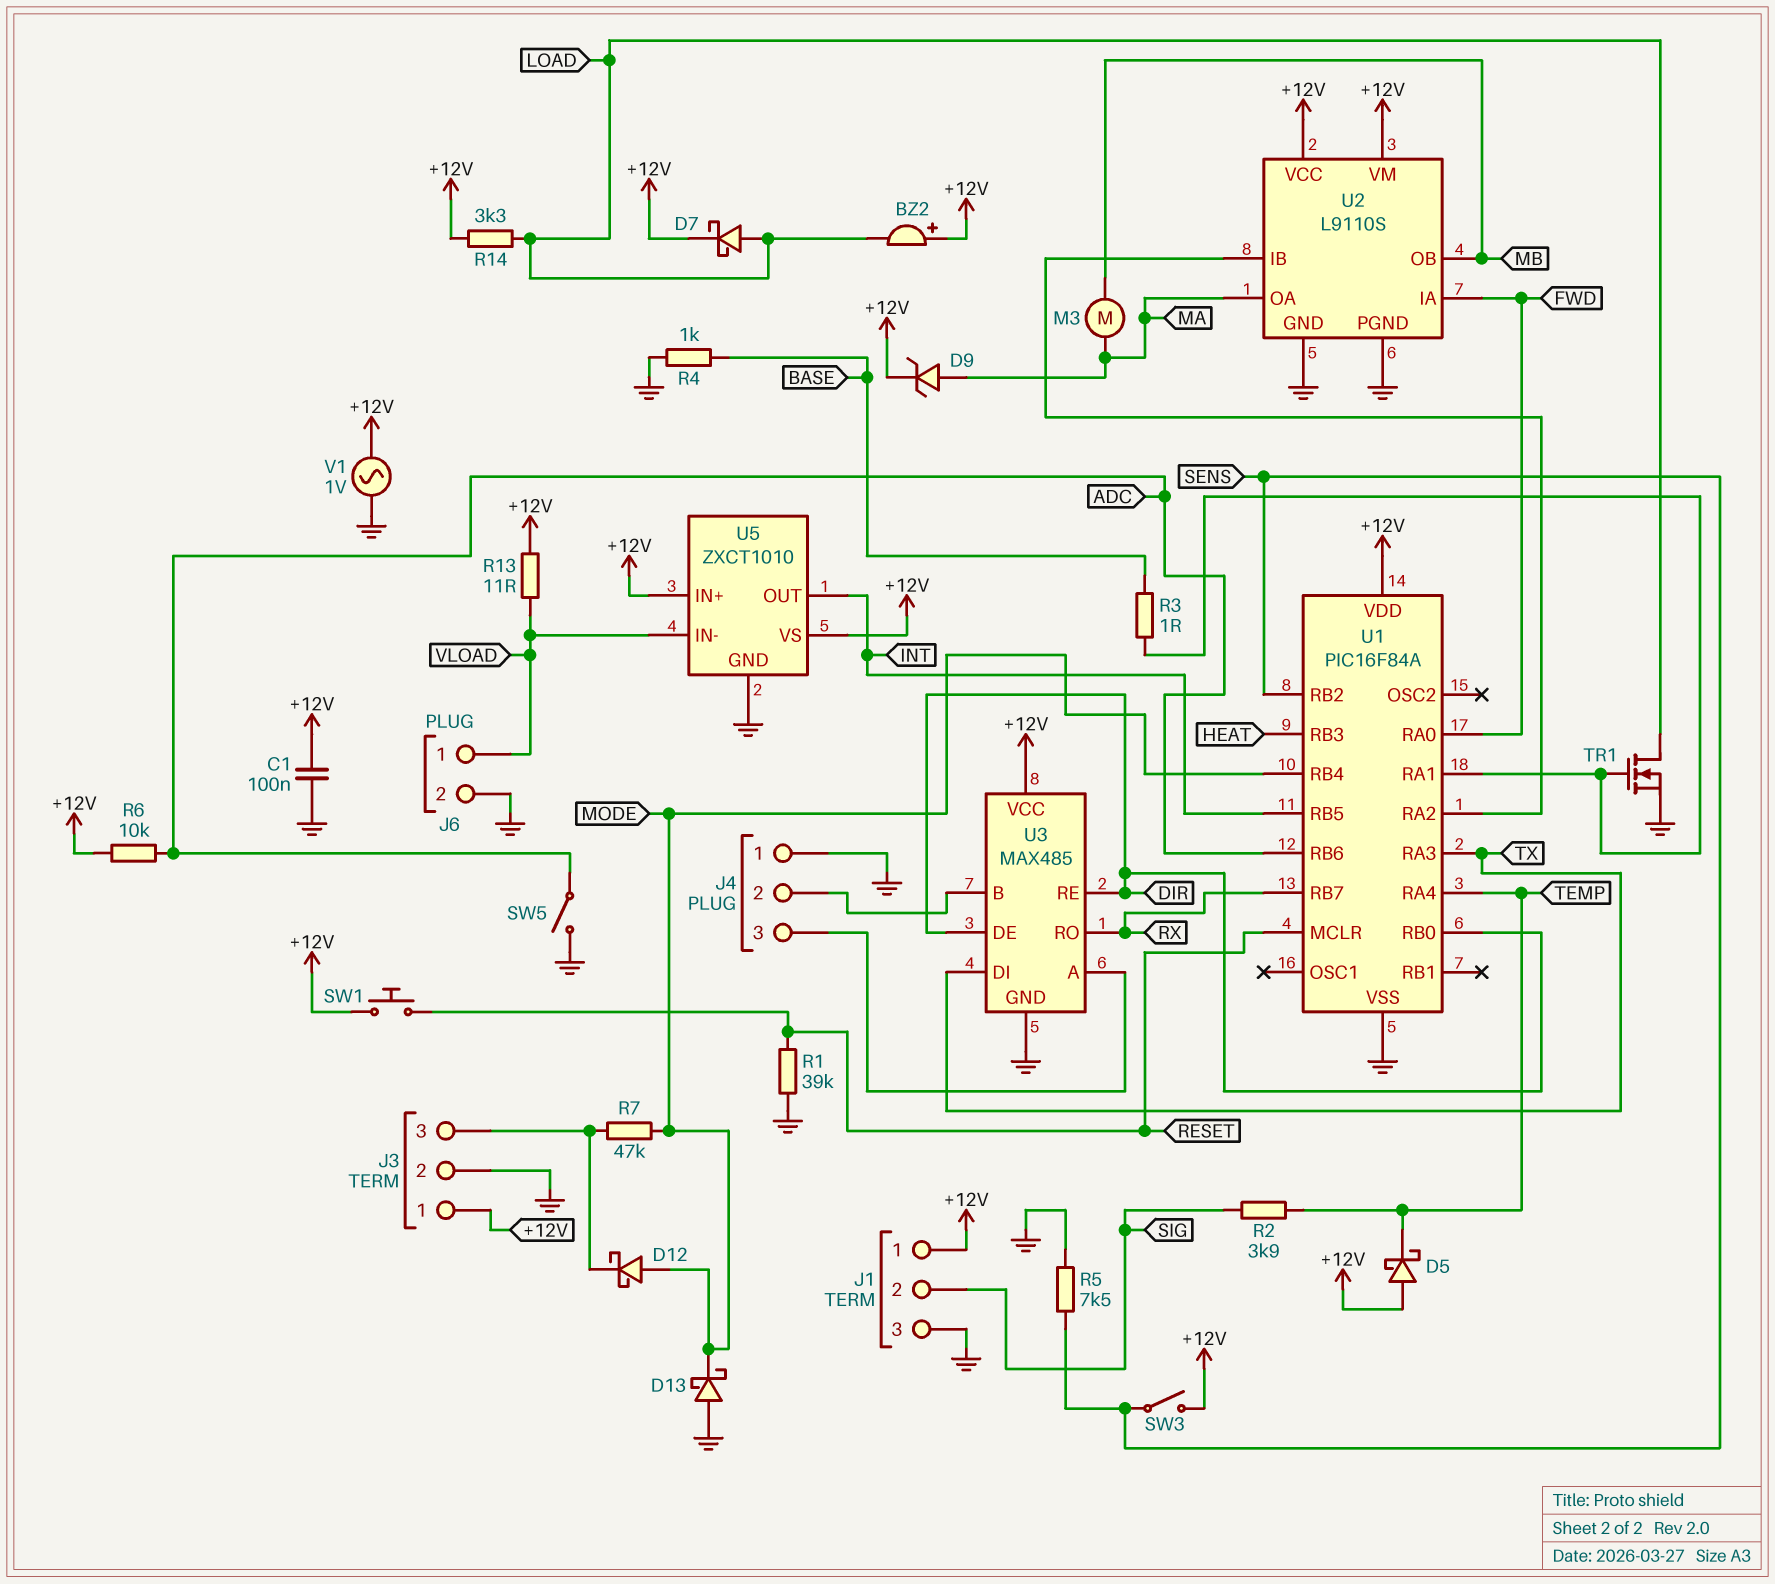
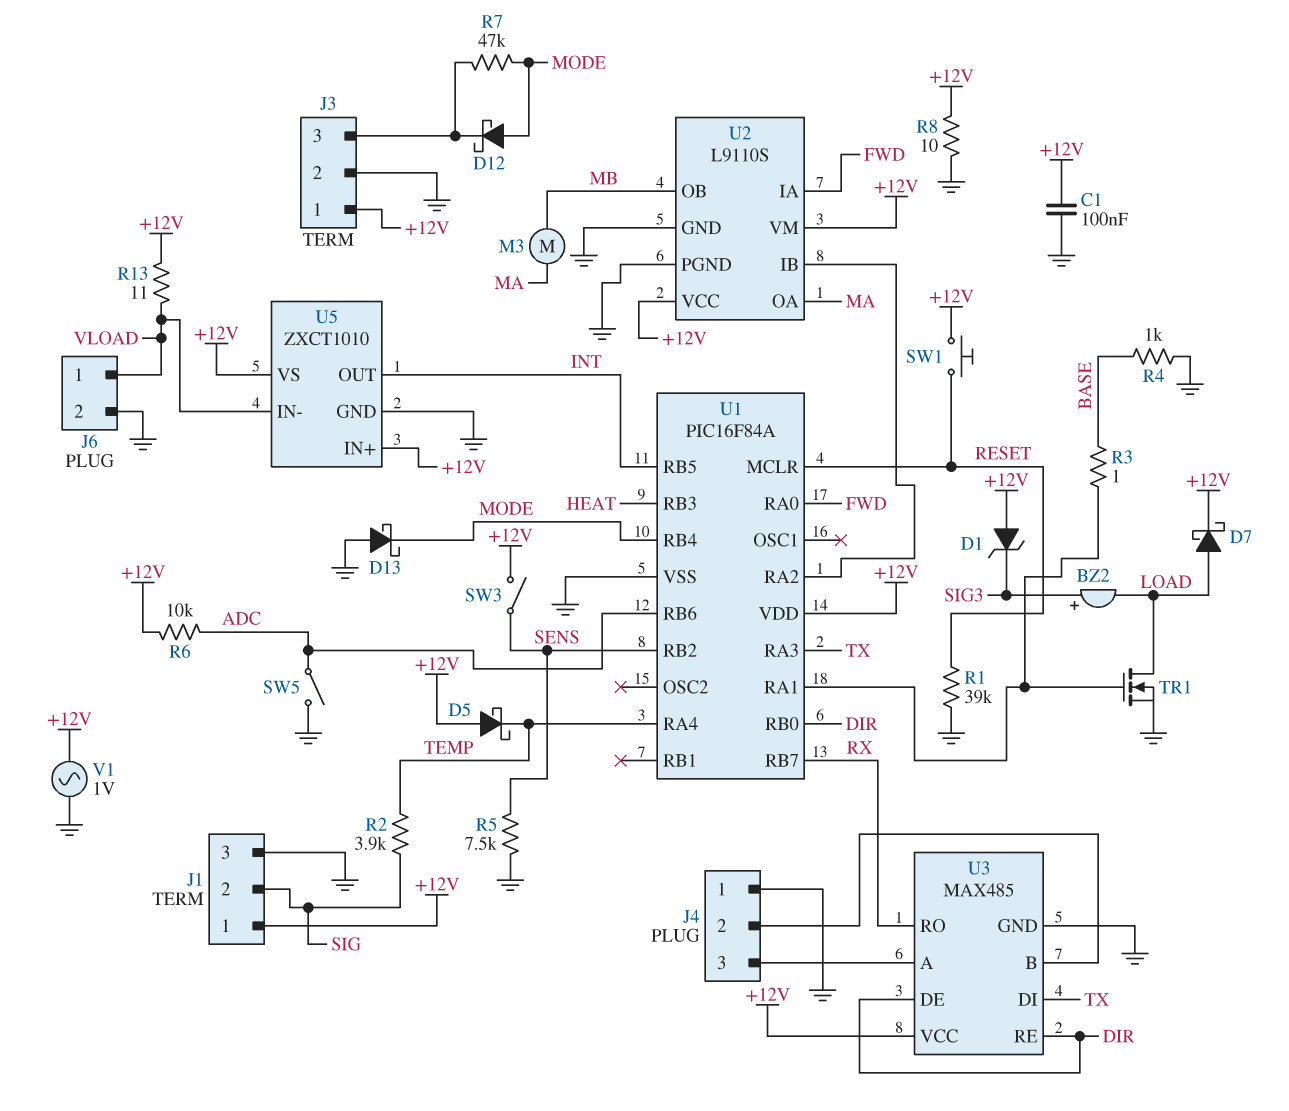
BZ2: buzzer (plus +12V, minus LOAD) -> buzzer (plus SIG3, minus LOAD)
D1: none -> zener (A +12V, K SIG3)
D9: zener (A MA, K +12V) -> none
R8: none -> 10 (+12V, GND)
R14: 3.3k (+12V, LOAD) -> none

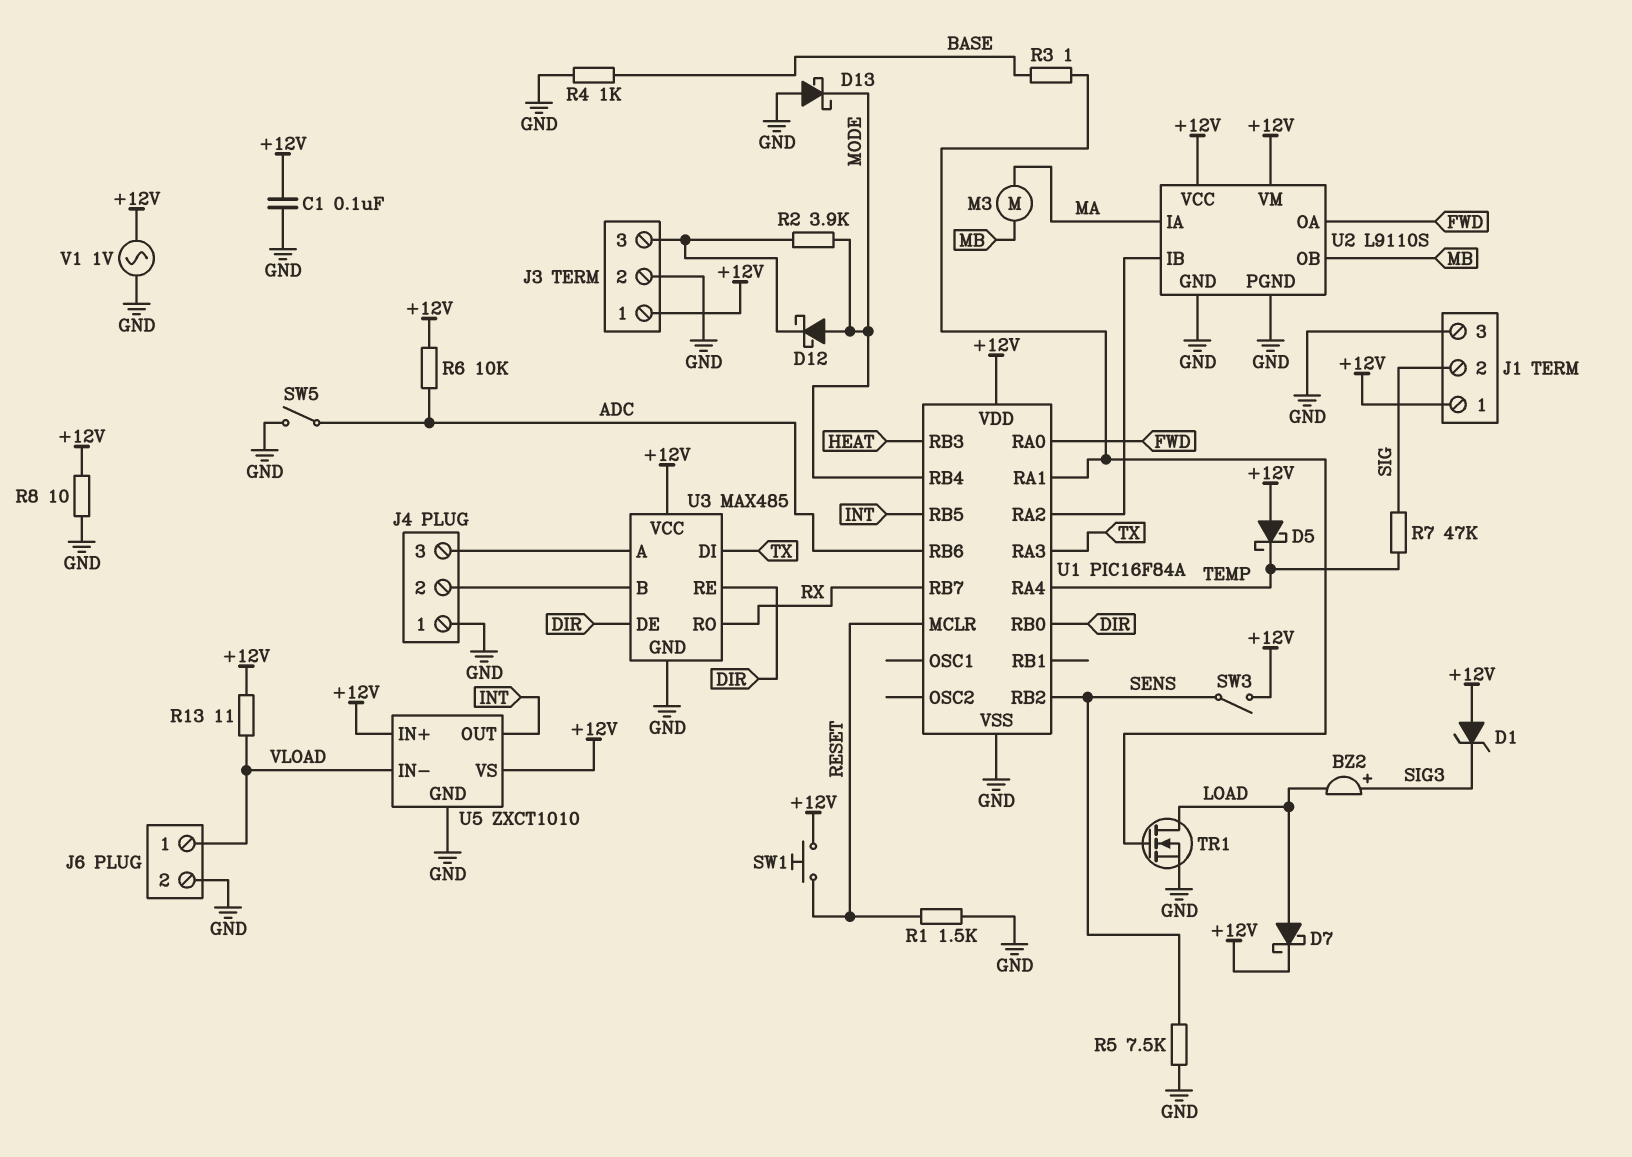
R1: 39k (GND, RESET) -> 1.5k (GND, RESET)
R2: 3.9k (SIG, TEMP) -> 3.9k (J3/3, MODE)
R7: 47k (J3/3, MODE) -> 47k (SIG, TEMP)
U2 pin IA: FWD -> MA
U2 pin OA: MA -> FWD

